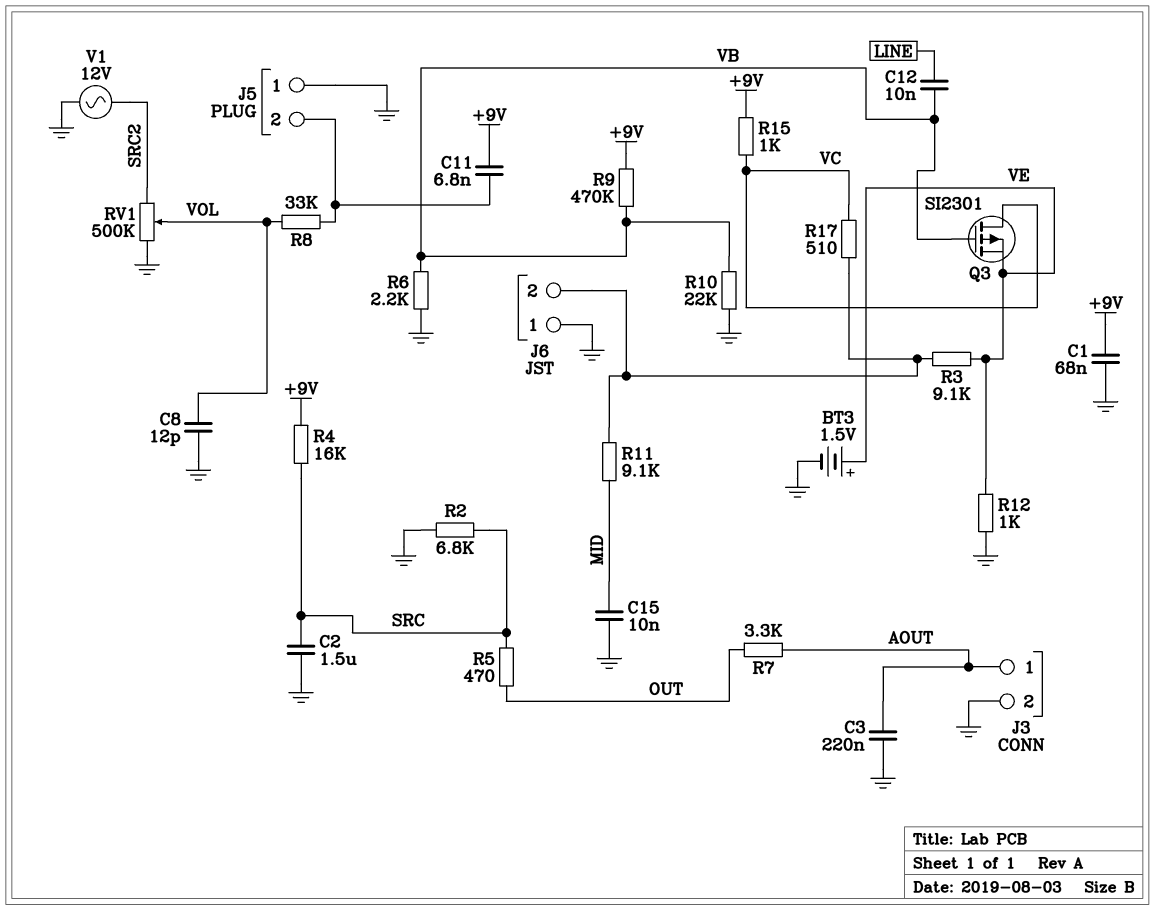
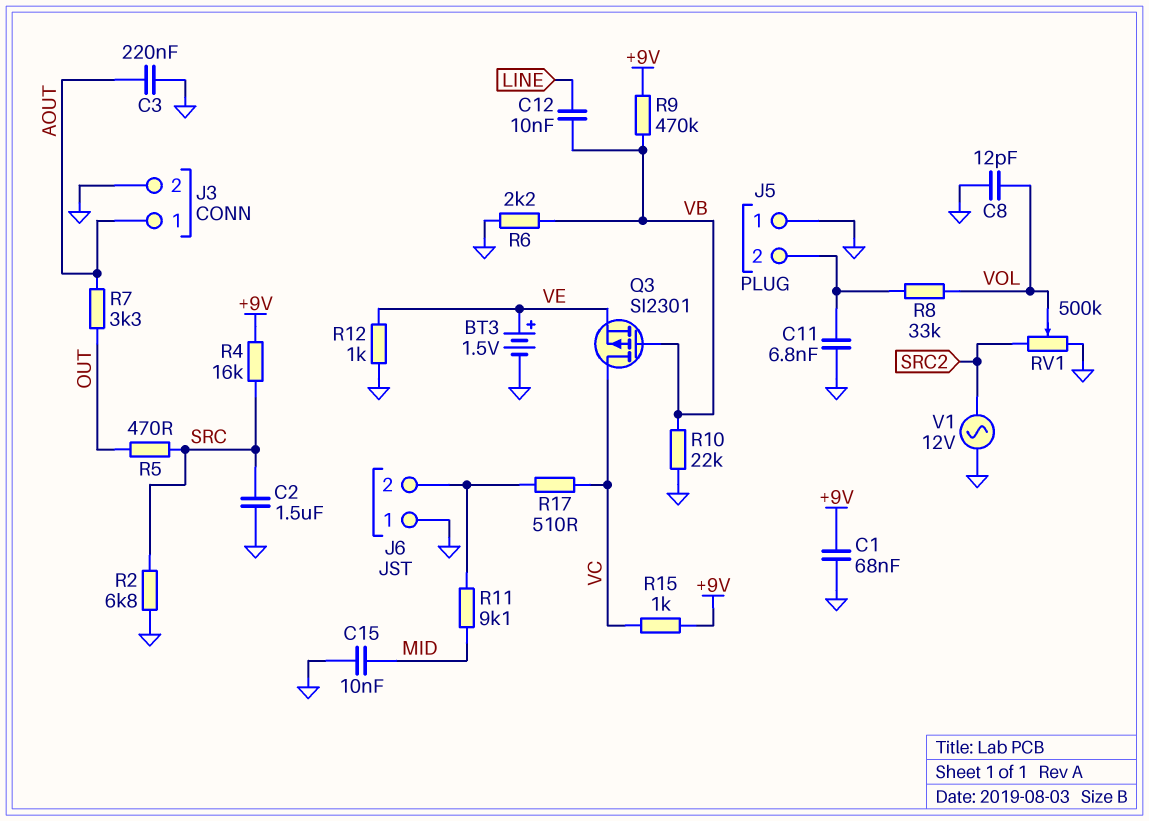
C11: 6.8nF (+9V, J5/2) -> 6.8nF (GND, J5/2)
R3: 9.1k (J6/2, VE) -> none

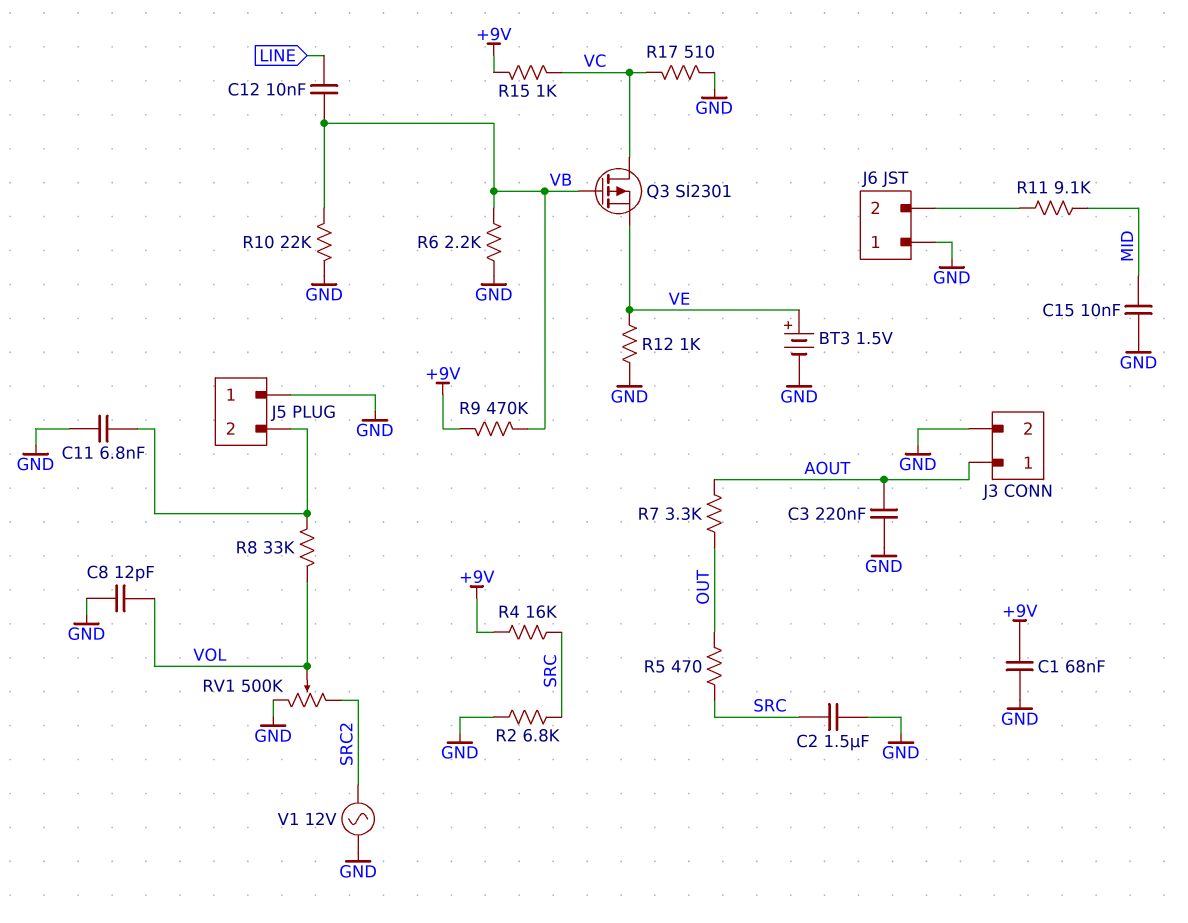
R17: 510 (J6/2, VC) -> 510 (GND, VC)

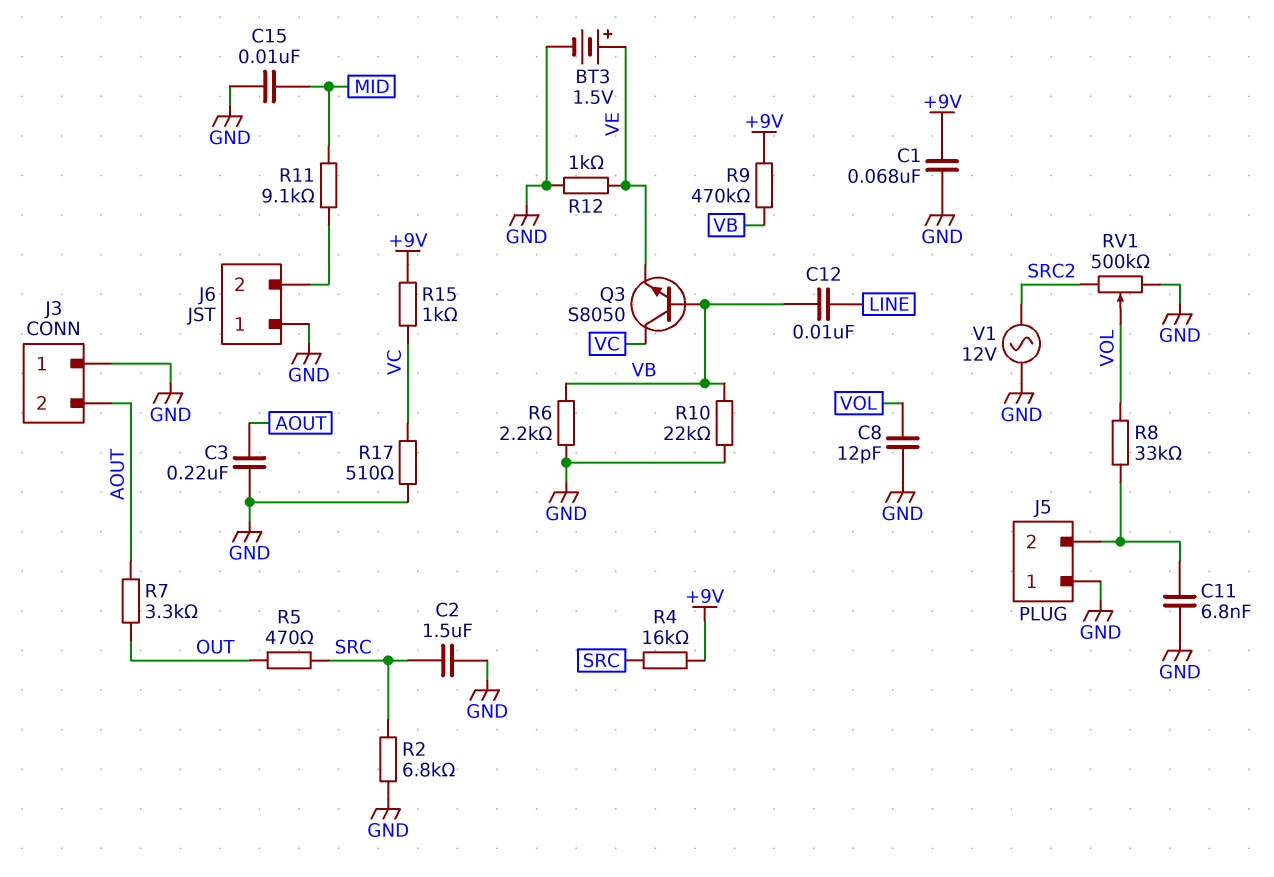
J3 pin 1: AOUT -> GND
J3 pin 2: GND -> AOUT
Q3: PMOS SI2301 (G VB, D VC, S VE) -> NPN S8050 (B VB, C VC, E VE)

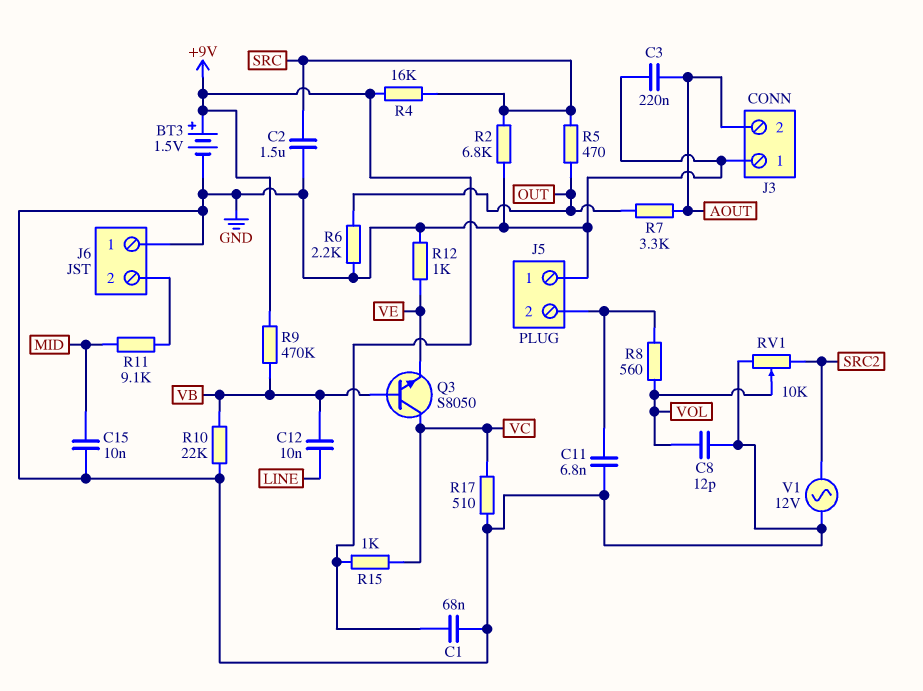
BT3: 1.5V (plus VE, minus GND) -> 1.5V (plus +9V, minus GND)
R6: 2.2k (GND, VB) -> 2.2k (GND, OUT)
R8: 33k (J5/2, VOL) -> 560 (J5/2, VOL)
RV1: 500k (GND, SRC2, wiper VOL) -> 10k (GND, SRC2, wiper VOL)

